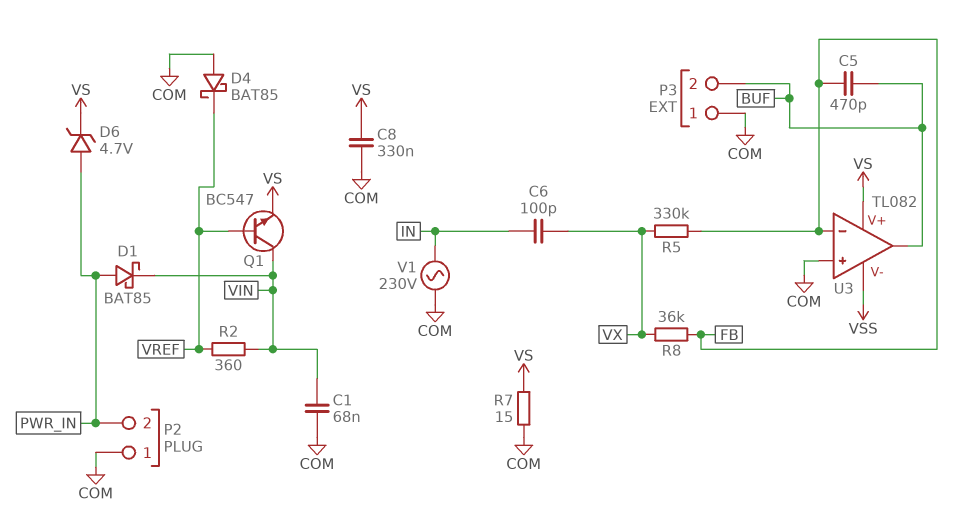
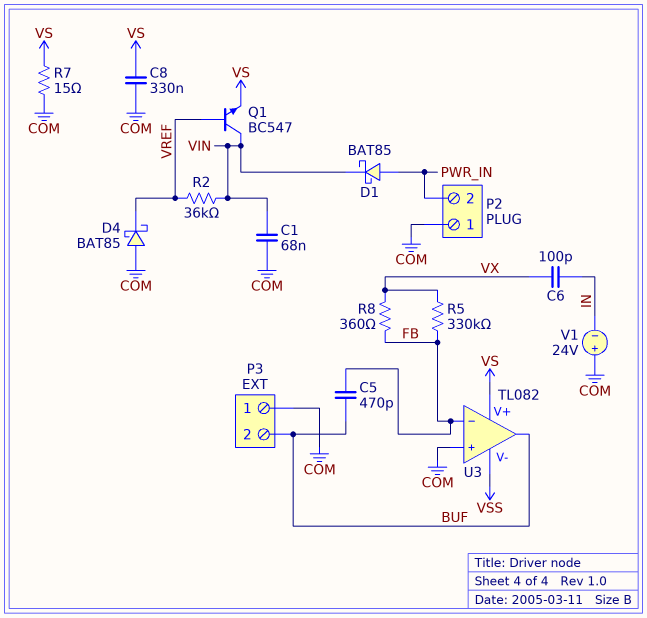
D6: zener 4.7V (A PWR_IN, K VS) -> none
R2: 360 (VIN, VREF) -> 36k (VIN, VREF)
R8: 36k (FB, VX) -> 360 (FB, VX)
V1: AC 230V (COM, IN) -> 24V (plus COM, minus IN)

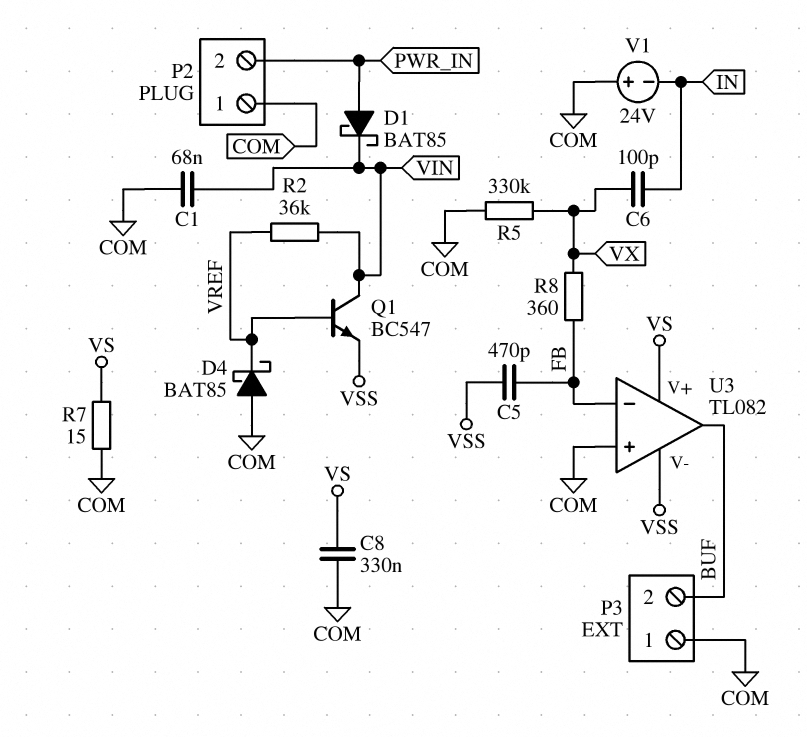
C5: 470pF (BUF, FB) -> 470pF (FB, VSS)
Q1: NPN BC547 (B VREF, C VIN, E VS) -> NPN BC547 (B VREF, C VIN, E VSS)
R5: 330k (FB, VX) -> 330k (COM, VX)

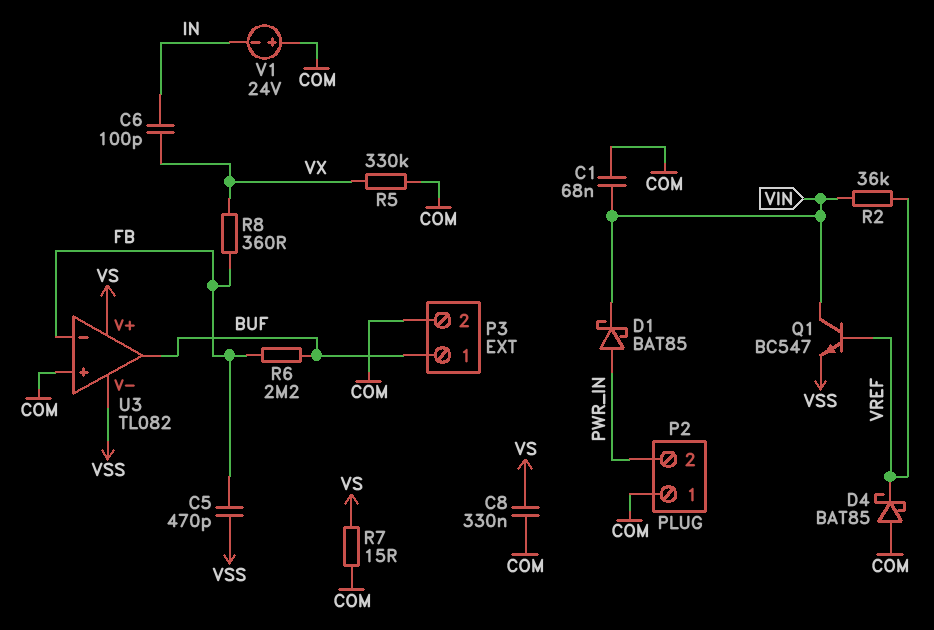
P3 pin 1: COM -> BUF
P3 pin 2: BUF -> COM
R6: none -> 2.2M (BUF, FB)

